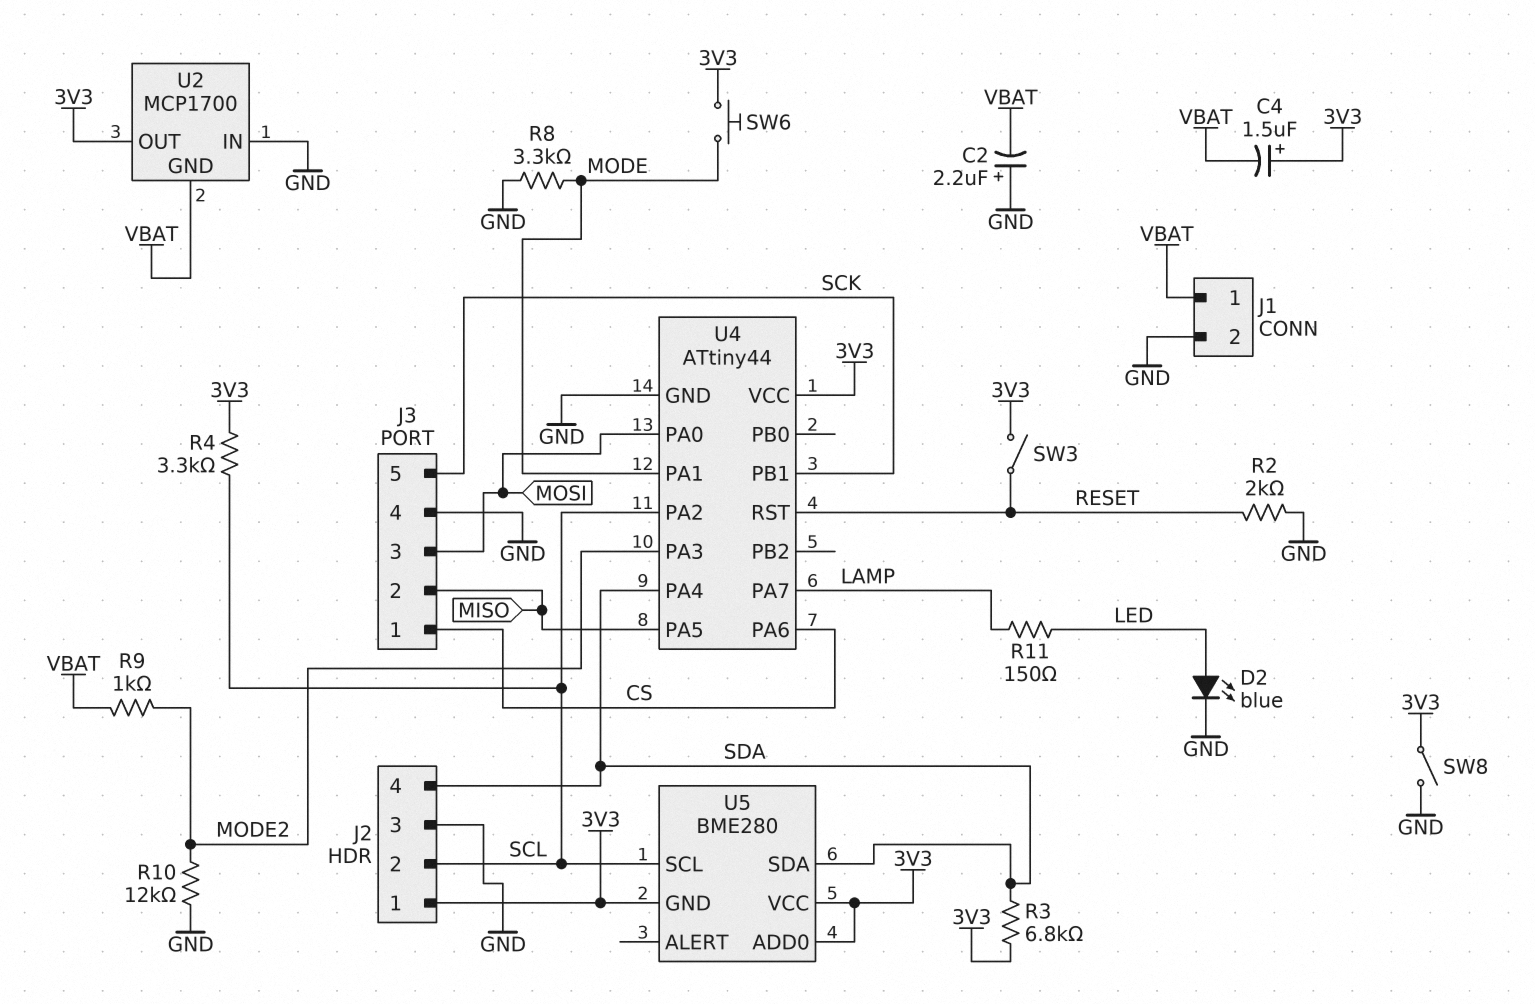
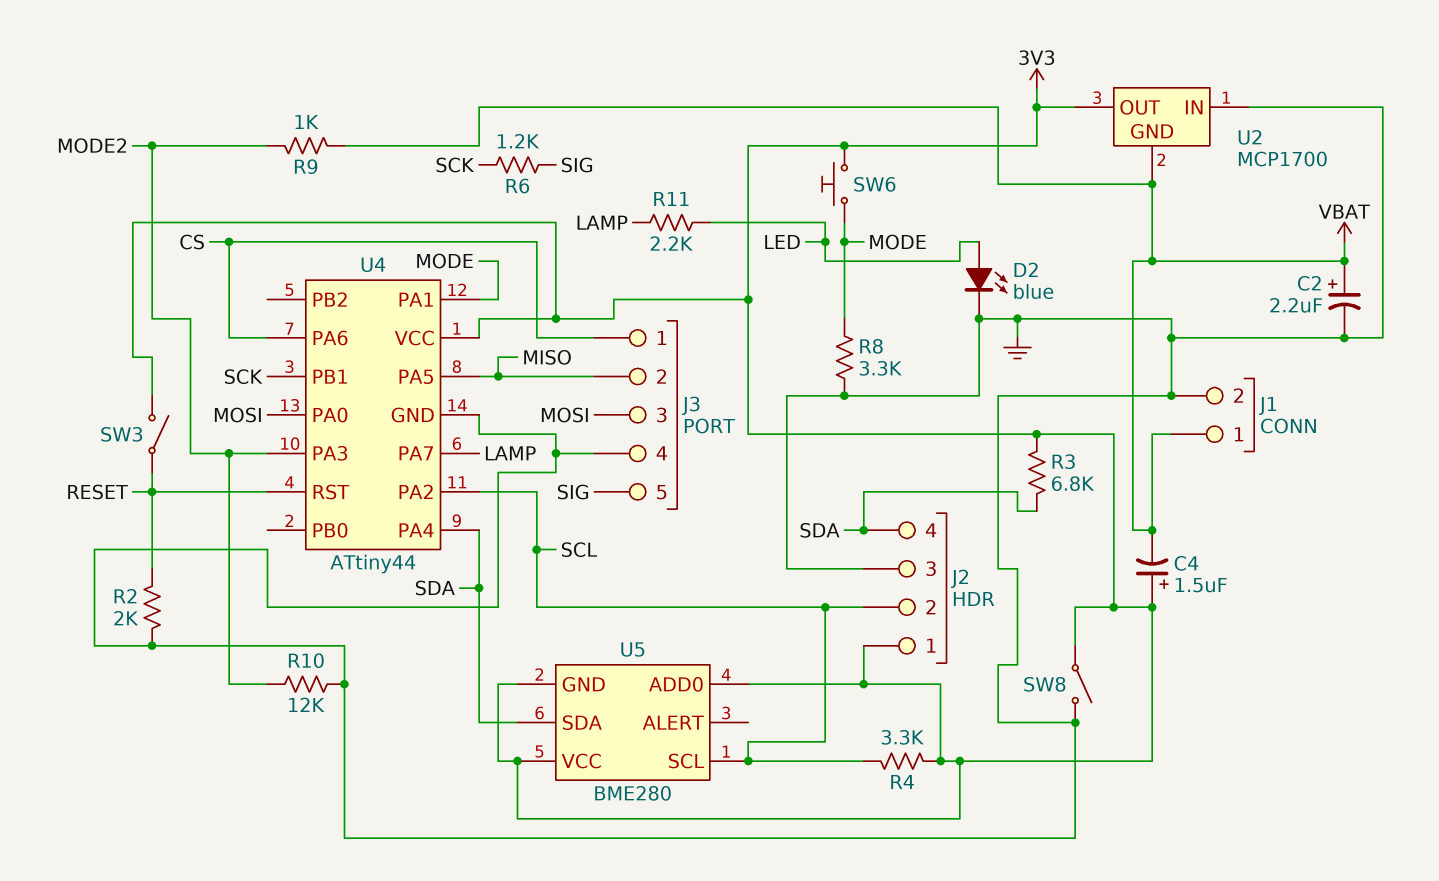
C2: 2.2uF (plus GND, minus VBAT) -> 2.2uF (plus VBAT, minus GND)
J3 pin 5: SCK -> SIG
R6: none -> 1.2k (SCK, SIG)
R11: 150 (LAMP, LED) -> 2.2k (LAMP, LED)

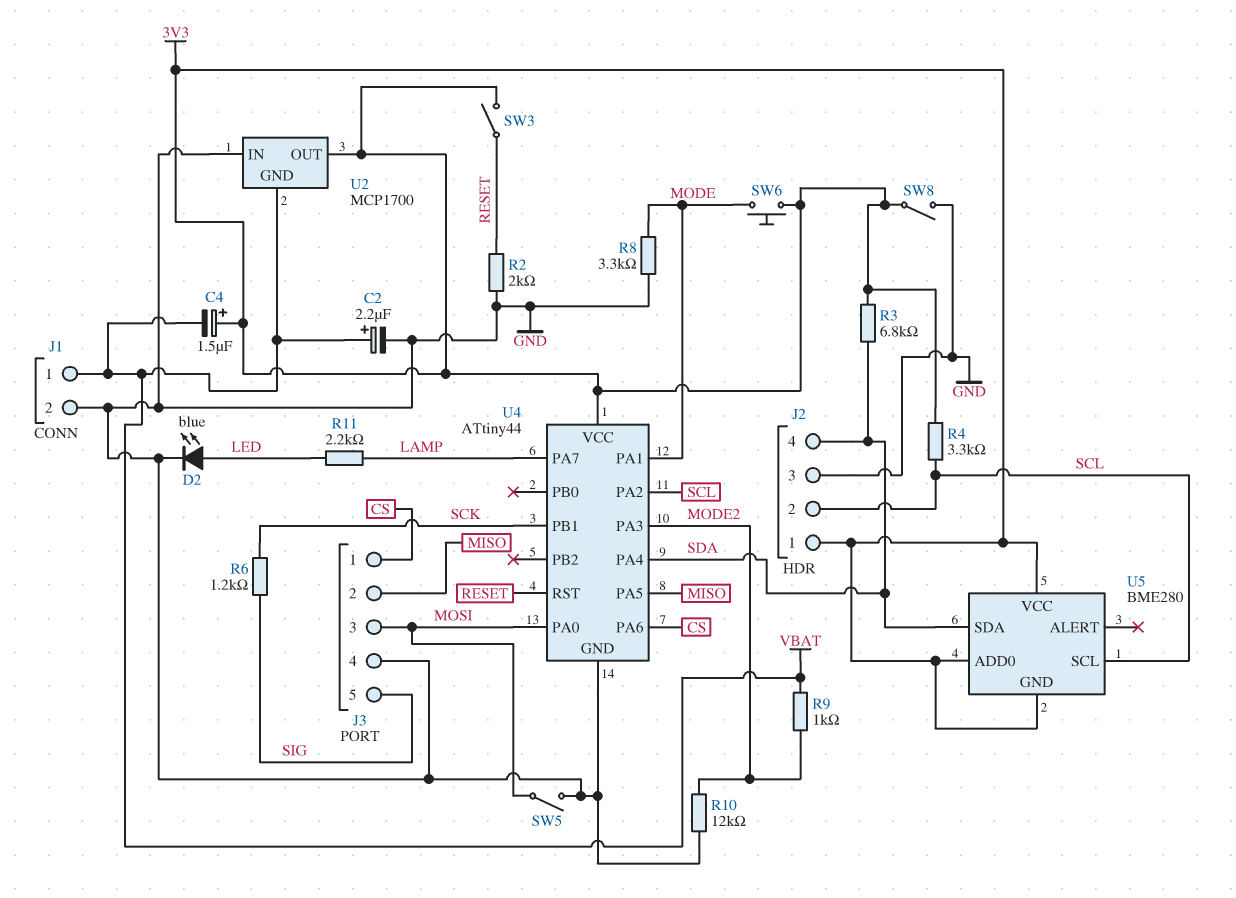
SW5: none -> switch (GND, MOSI)

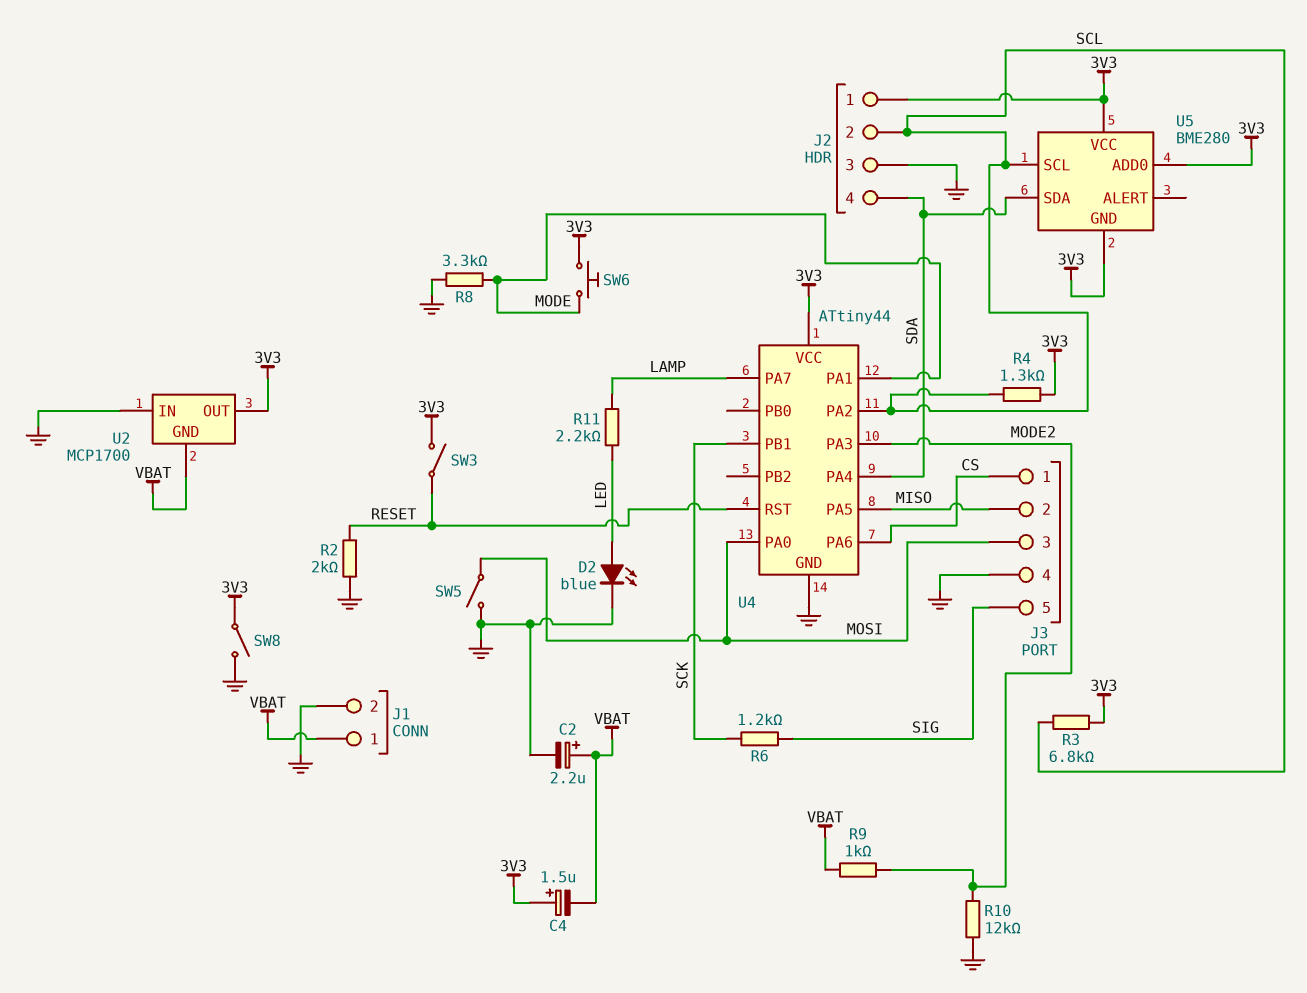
R3: 6.8k (3V3, SDA) -> 6.8k (3V3, SCL)
R4: 3.3k (3V3, SCL) -> 1.3k (3V3, SCL)

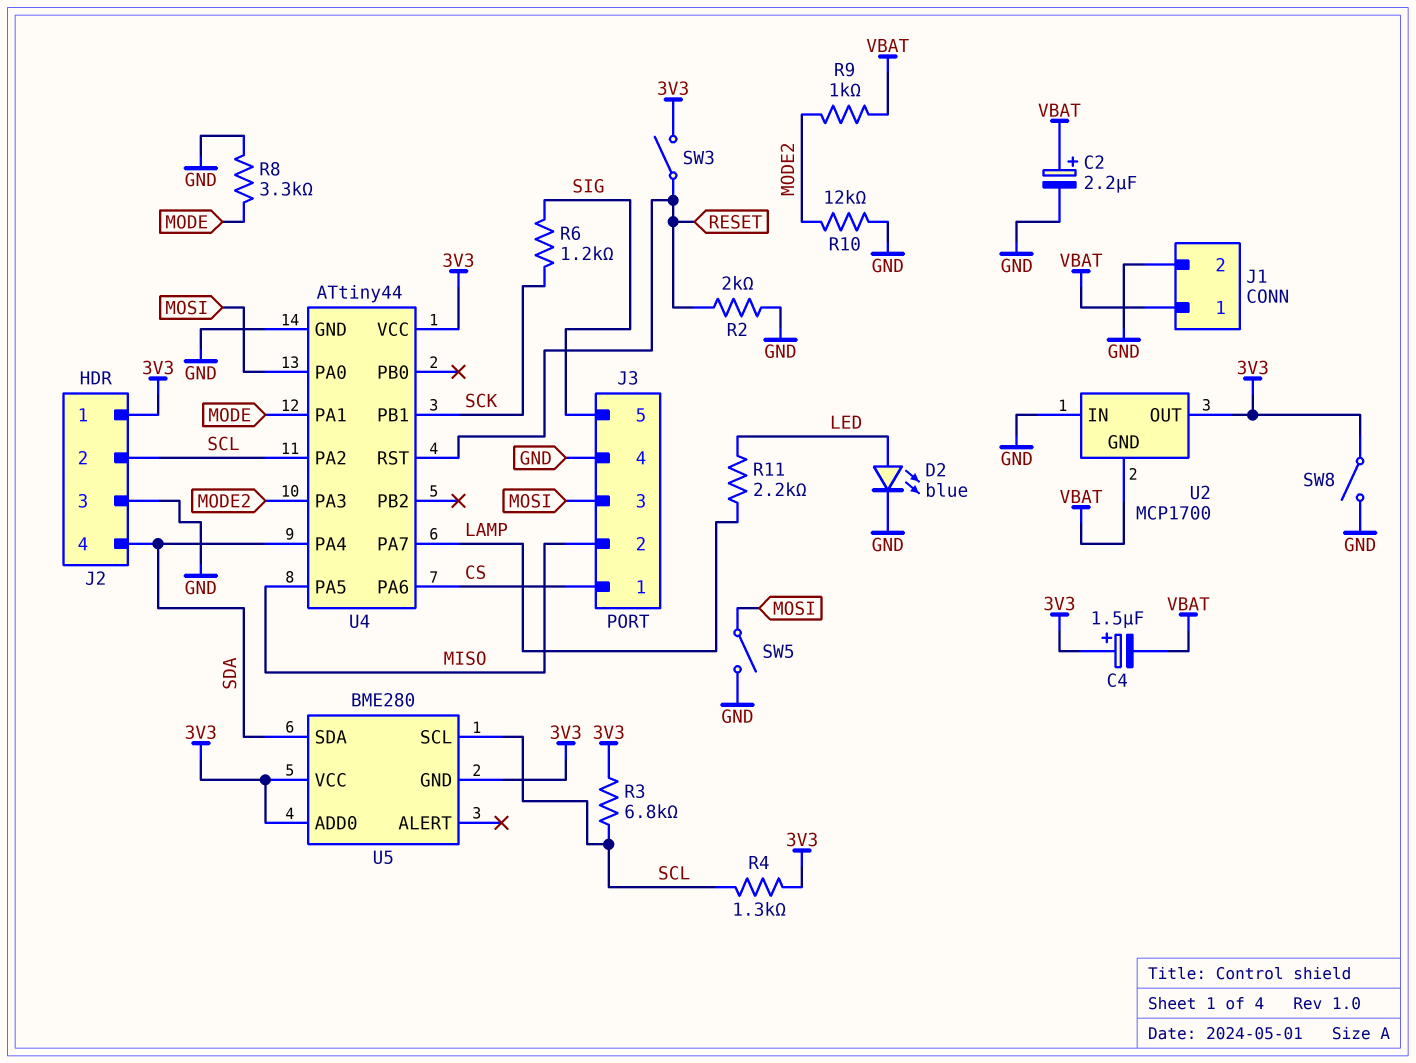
SW6: button (3V3, MODE) -> none

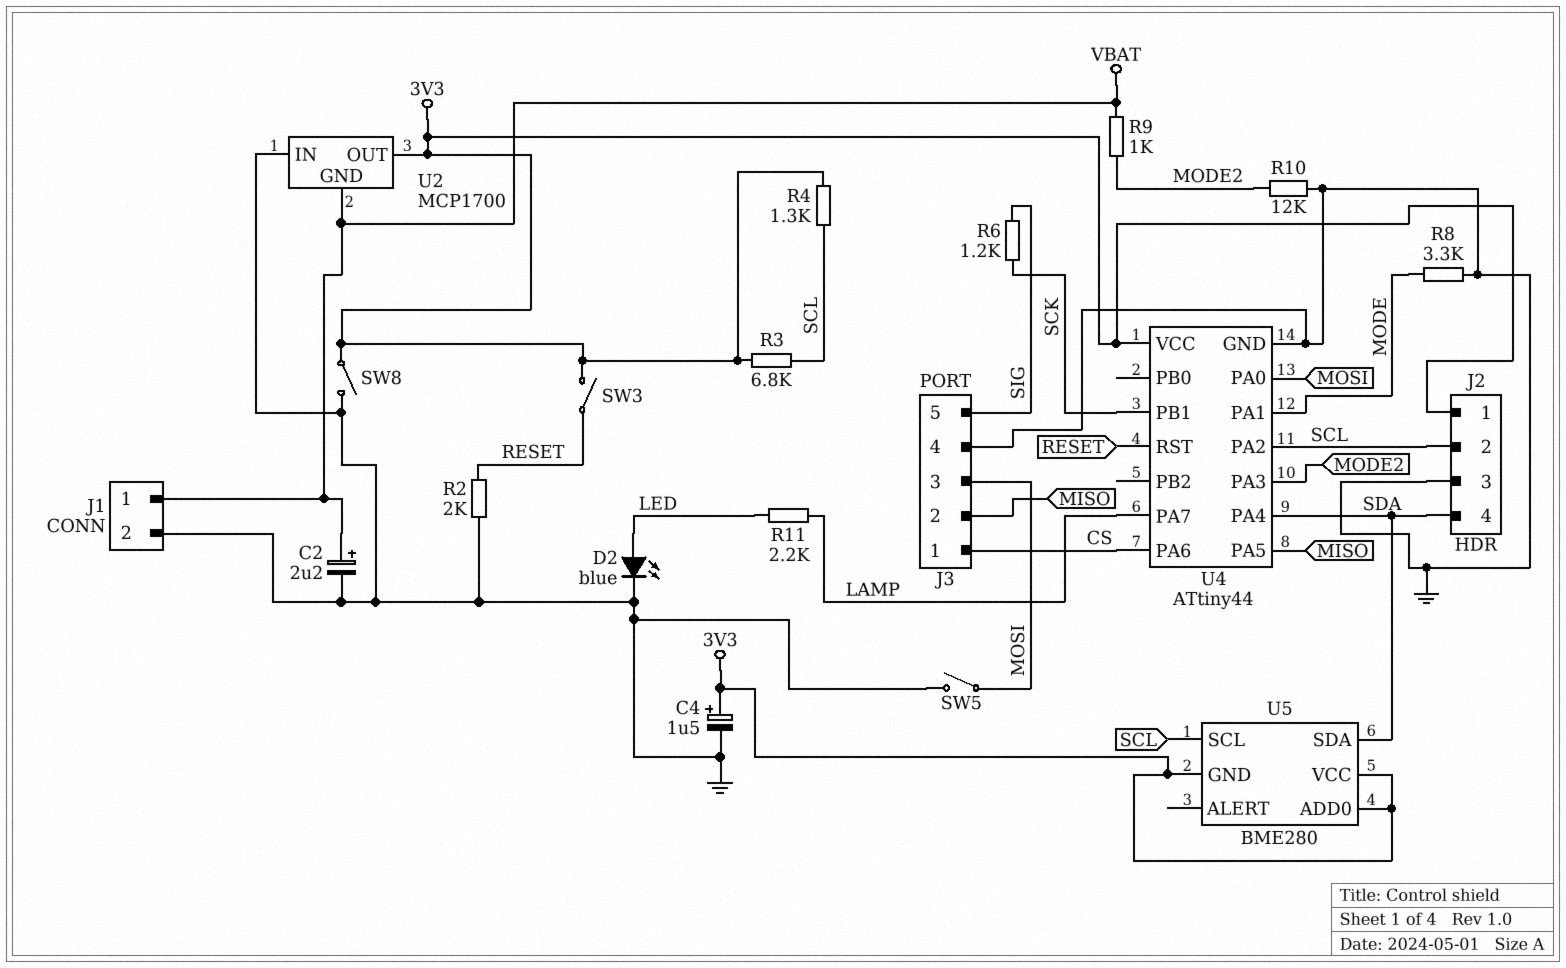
C4: 1.5uF (plus 3V3, minus VBAT) -> 1.5uF (plus 3V3, minus GND)

